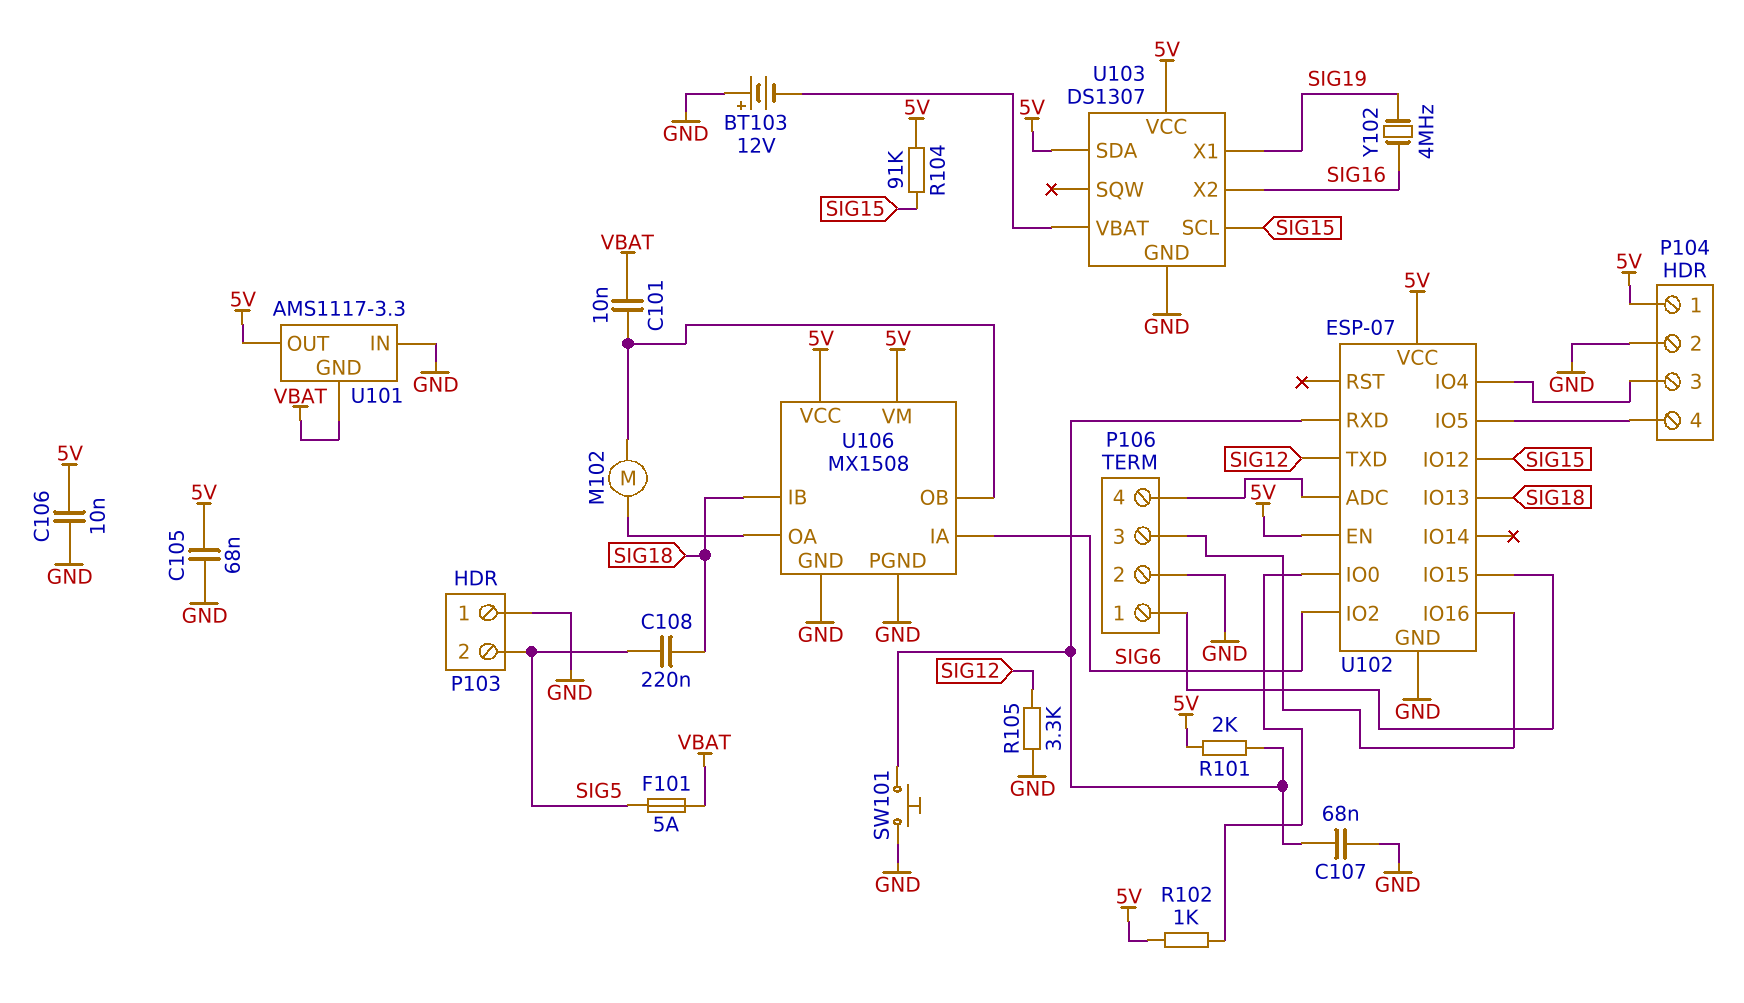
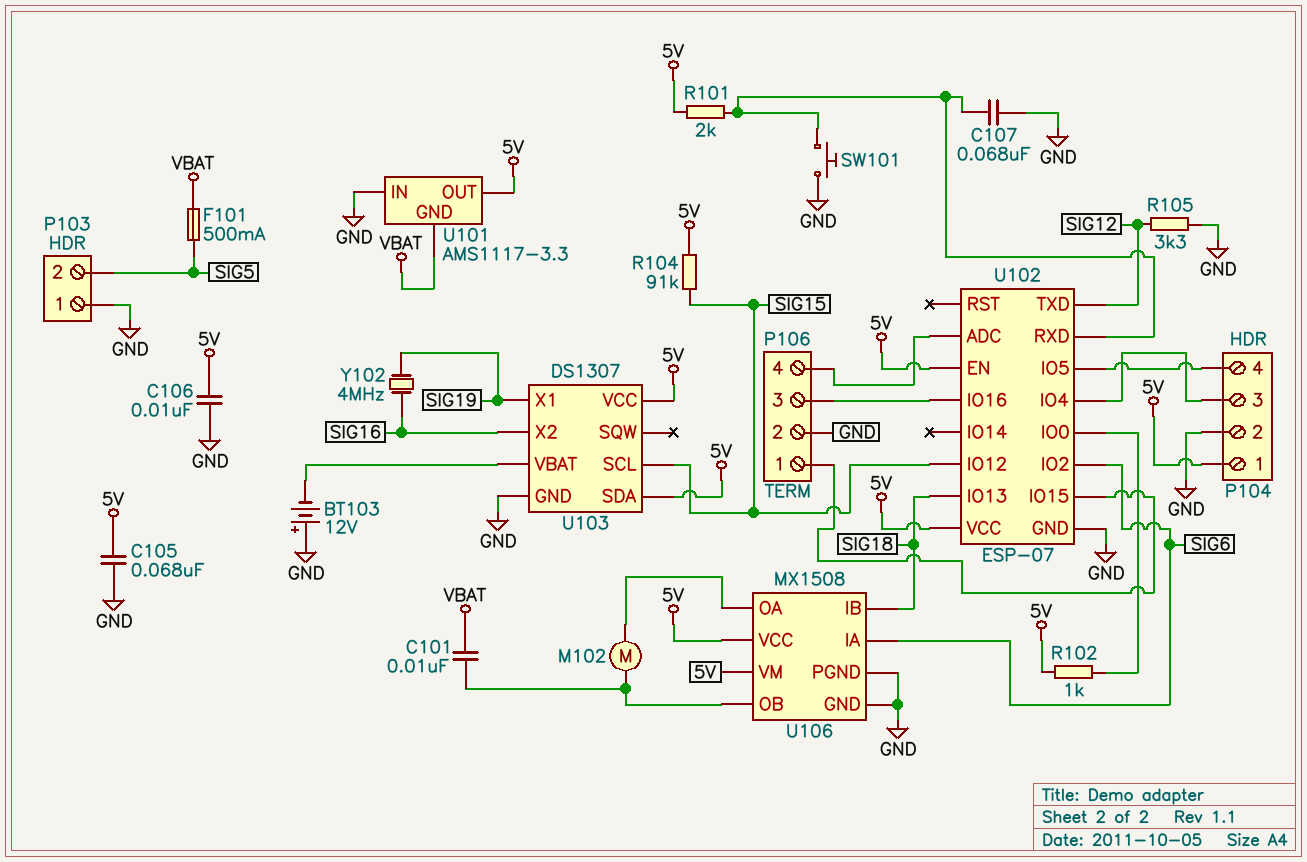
C108: 220nF (SIG5, SIG18) -> none
F101: 5A (SIG5, VBAT) -> 500mA (SIG5, VBAT)

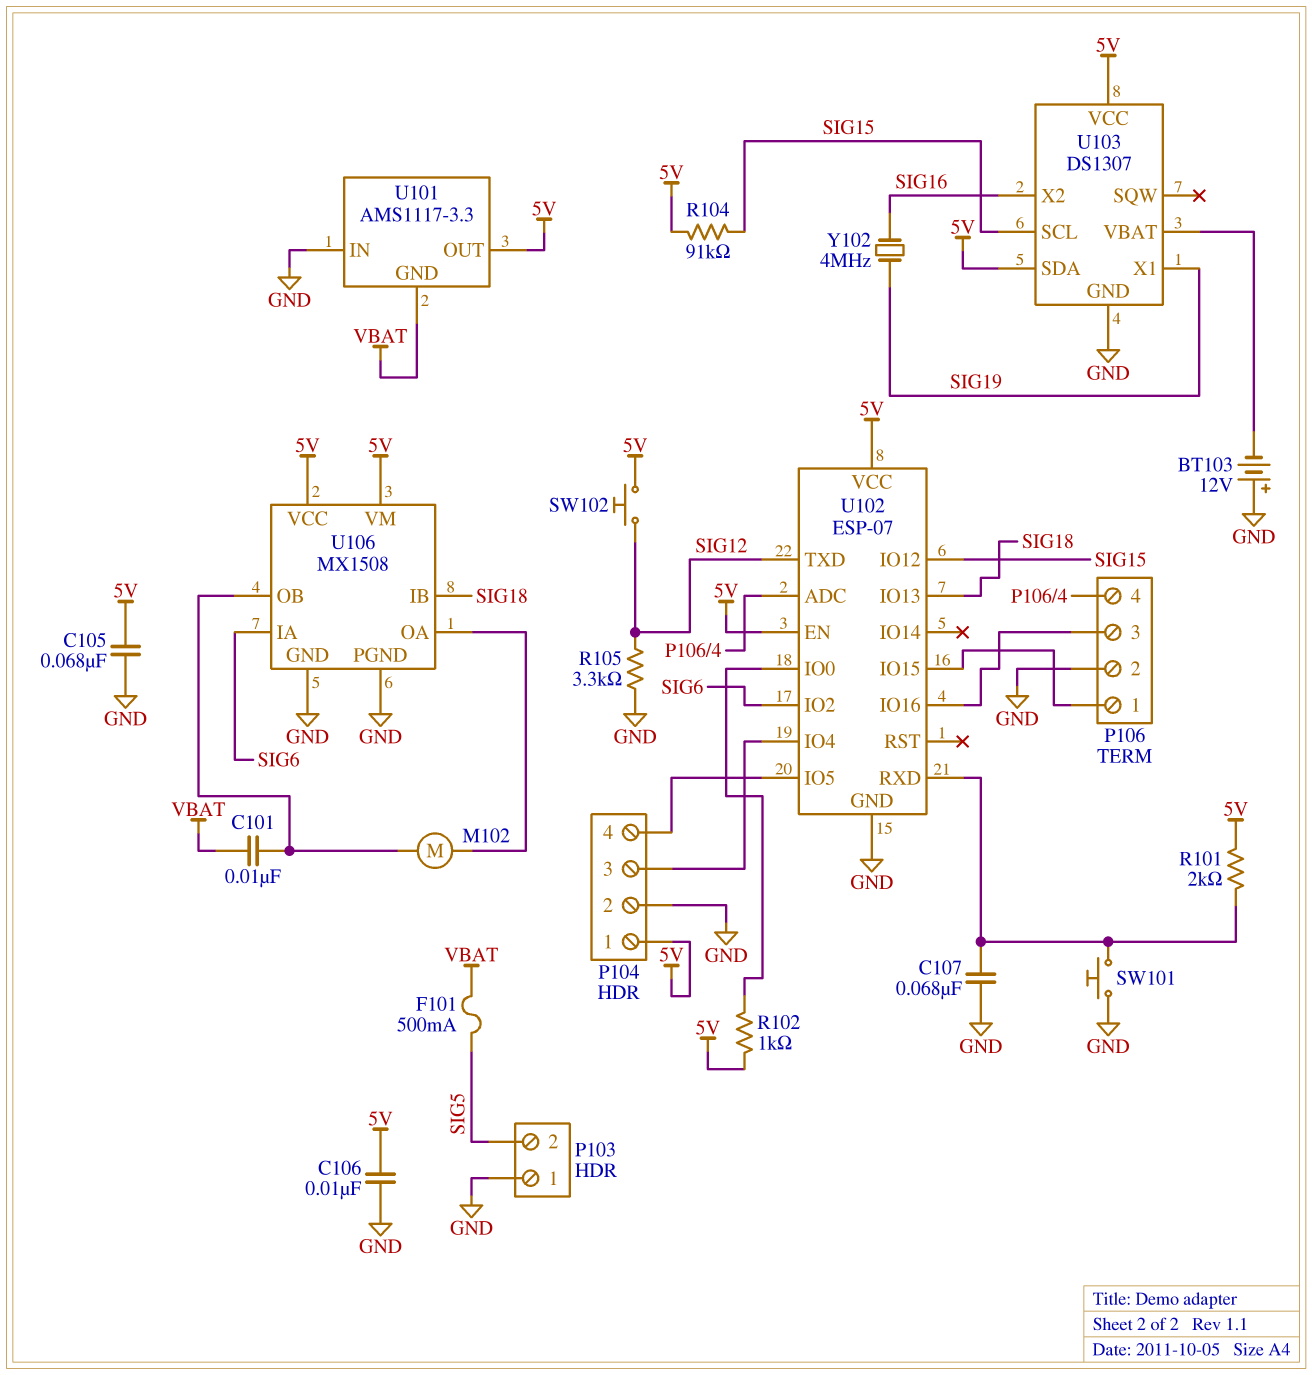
SW102: none -> button (5V, SIG12)

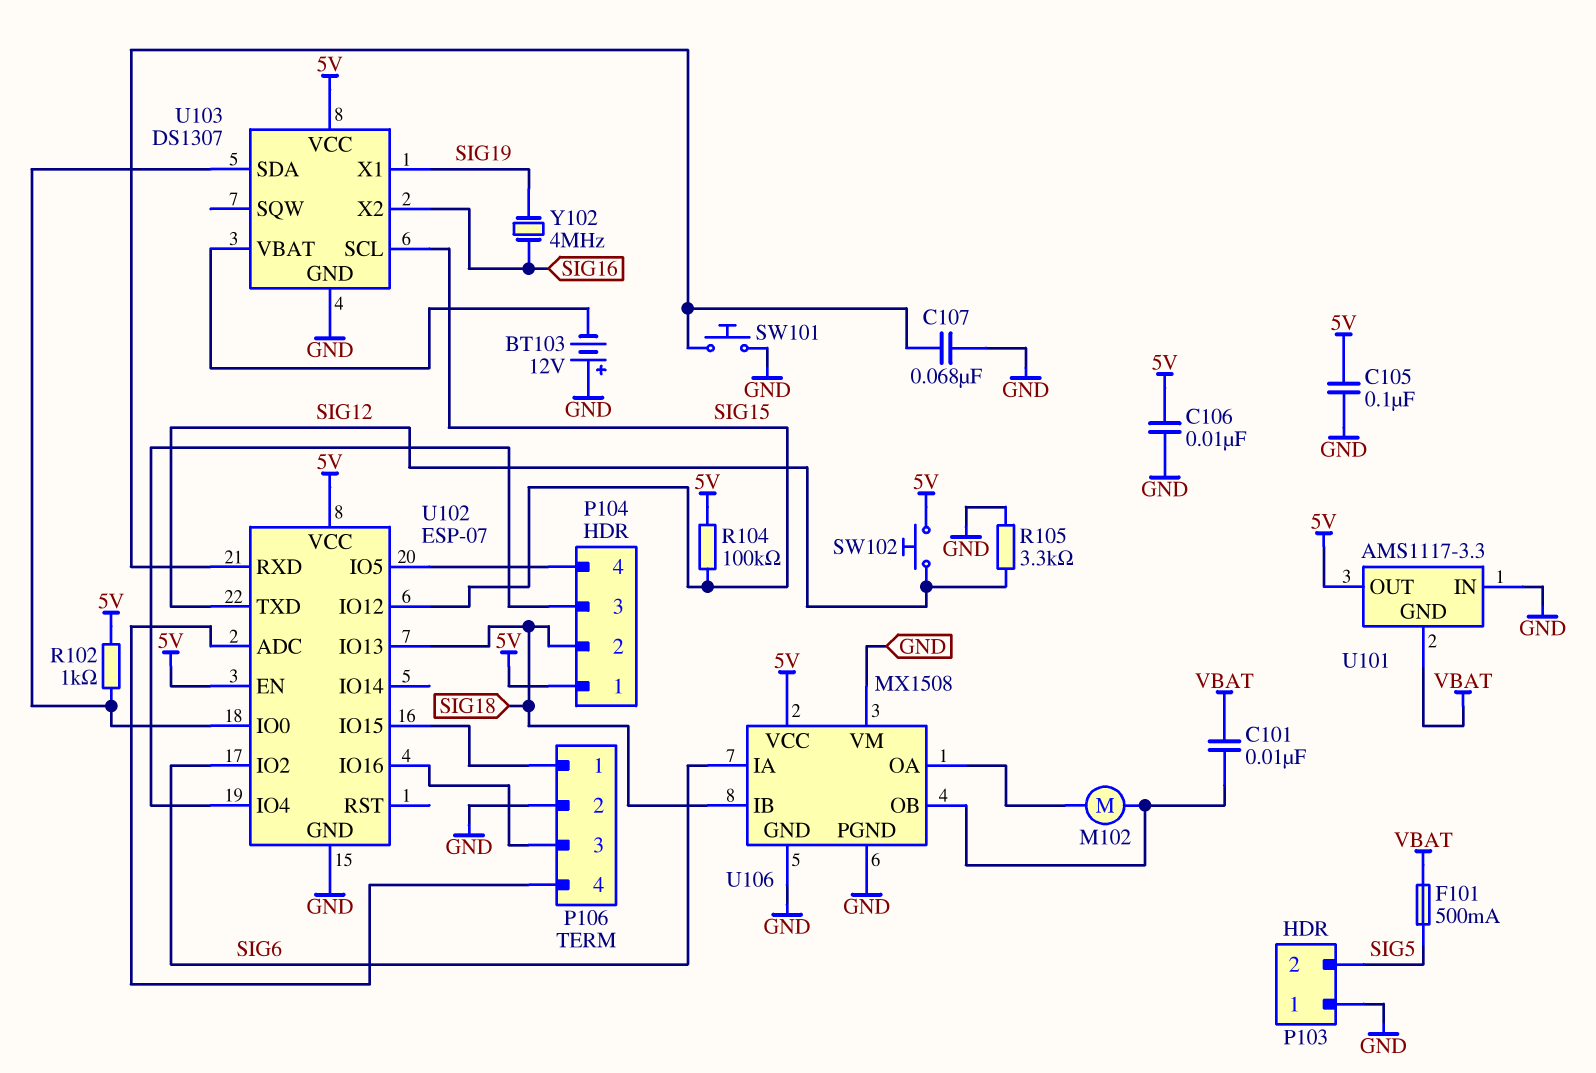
C105: 68nF (5V, GND) -> 100nF (5V, GND)
P104 pin 2: GND -> SIG18
R101: 2k (5V, U102/RXD) -> none
R104: 91k (5V, SIG15) -> 100k (5V, SIG15)
U103 pin SDA: 5V -> U102/IO0
U106 pin VM: 5V -> GND

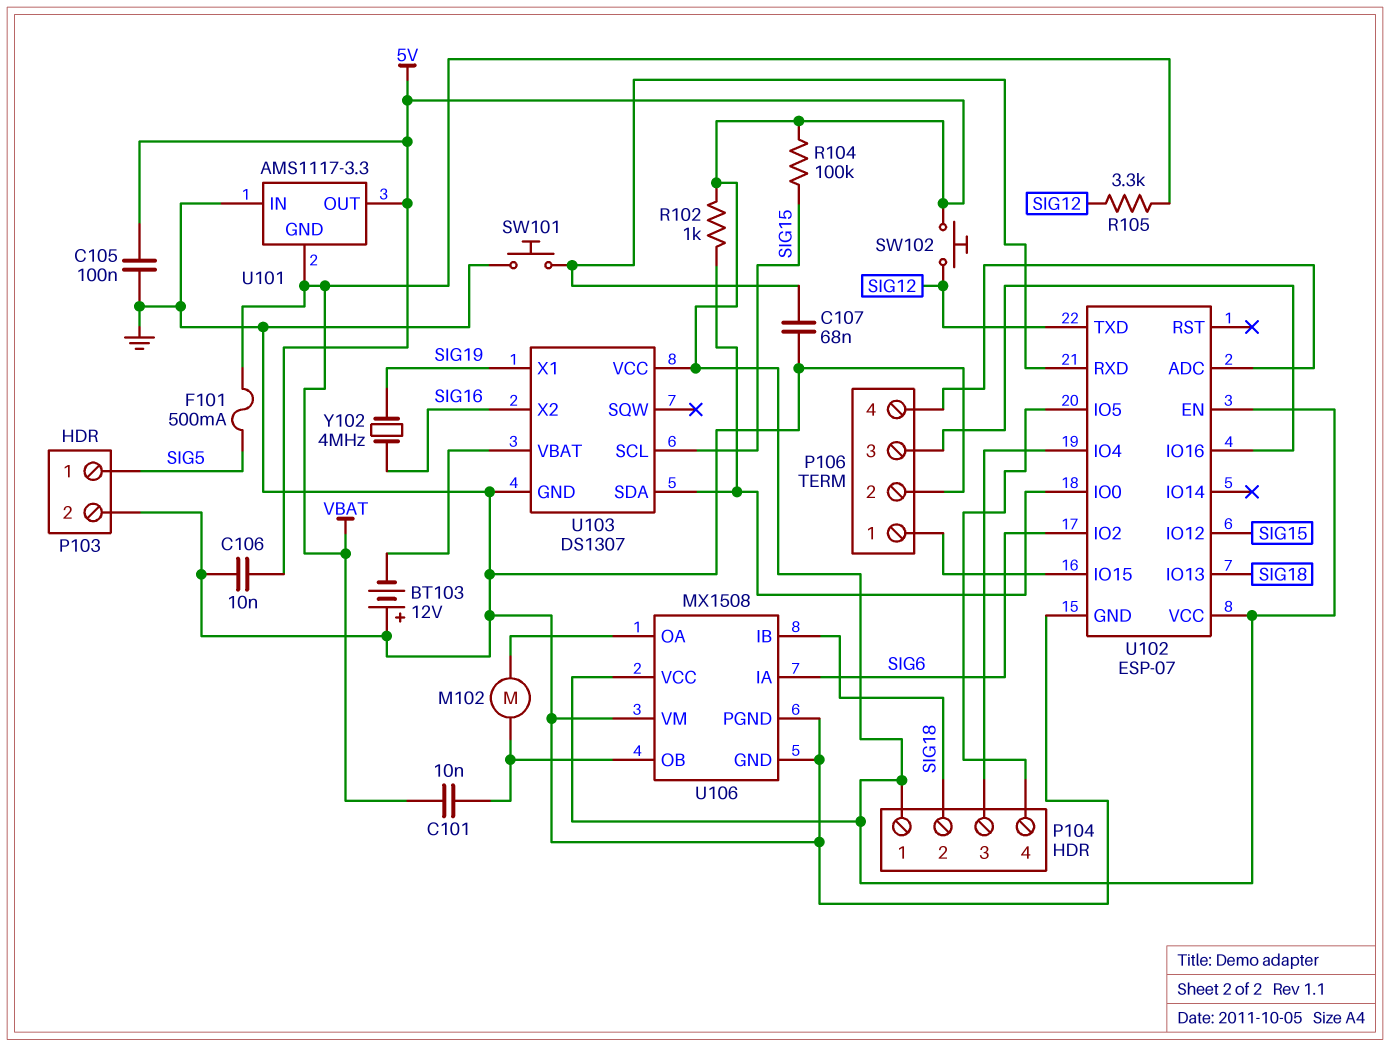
P103 pin 1: GND -> SIG5
P103 pin 2: SIG5 -> GND
R105: 3.3k (GND, SIG12) -> 3.3k (SIG12, VBAT)

